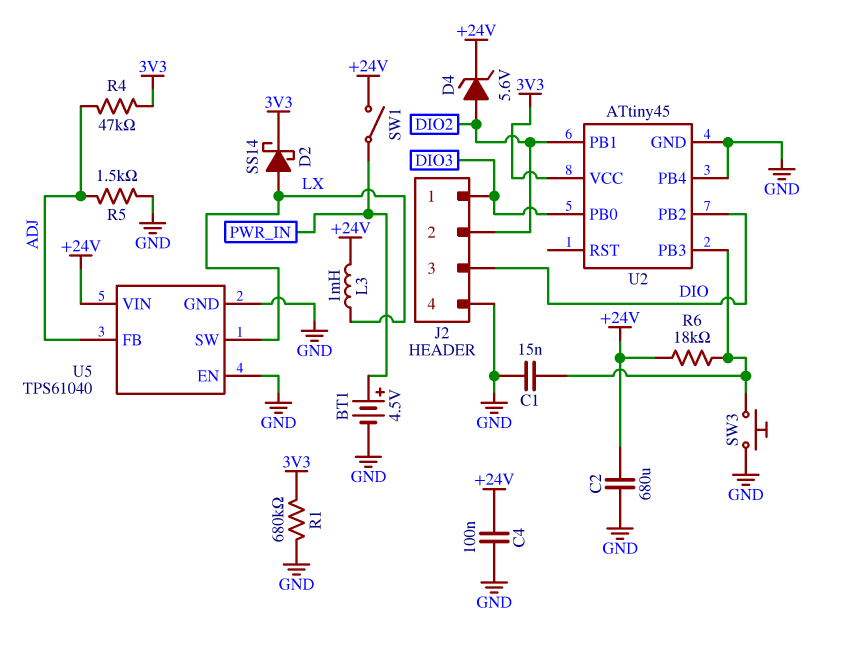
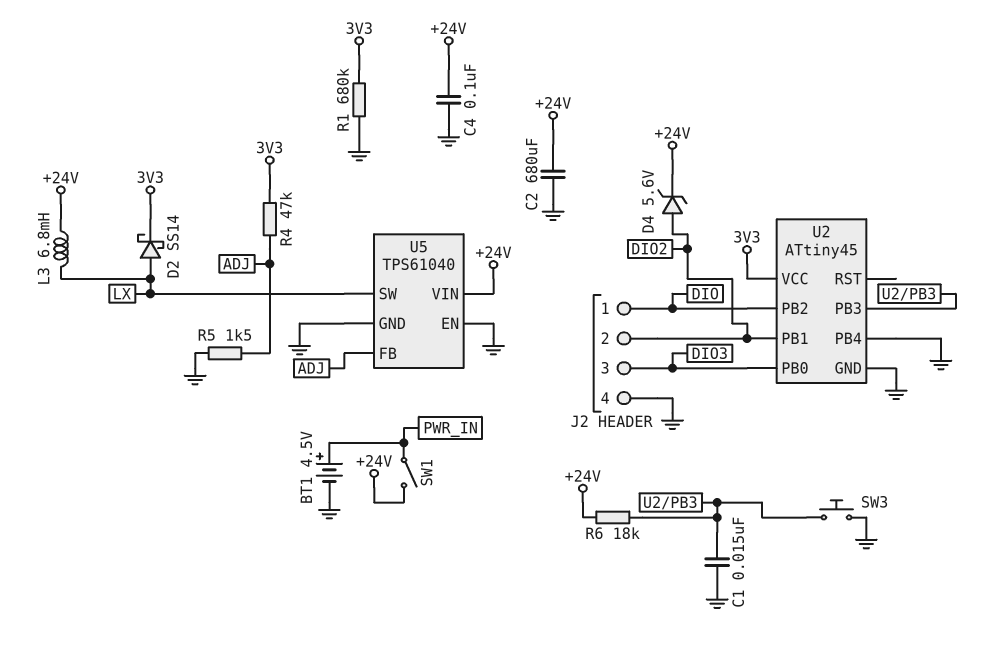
J2 pin 1: DIO3 -> DIO
J2 pin 3: DIO -> DIO3
L3: 1mH (+24V, LX) -> 6.8mH (+24V, LX)

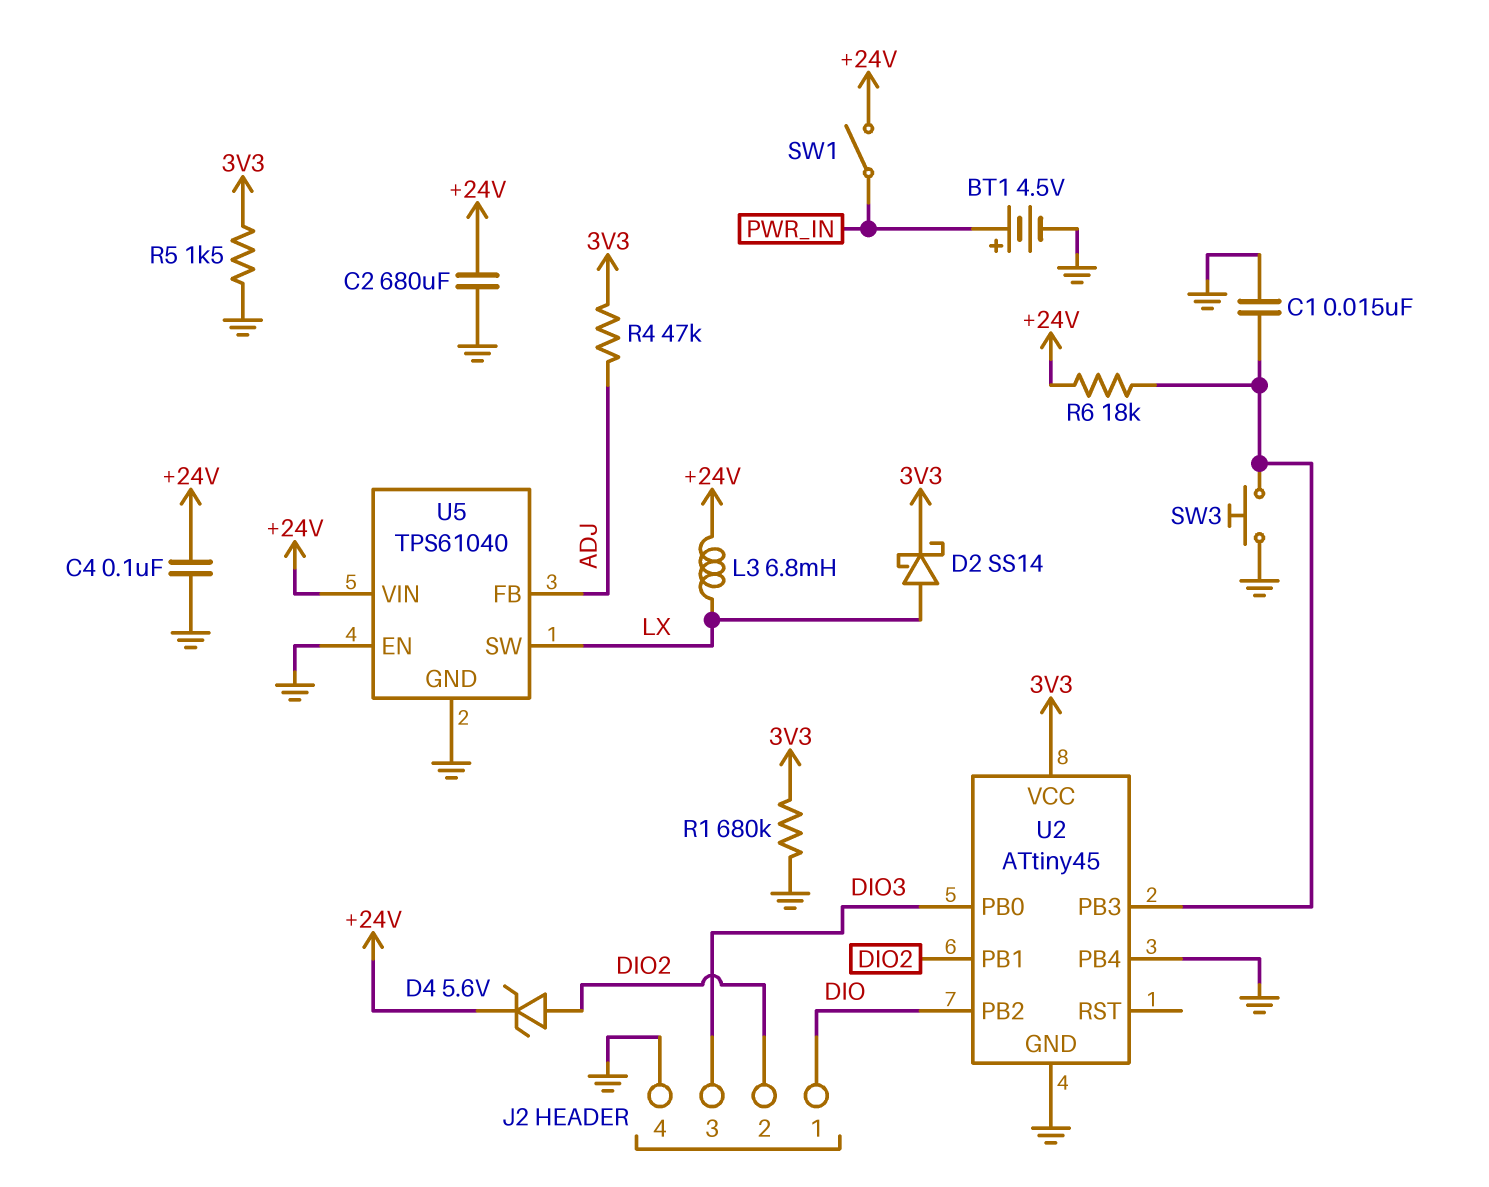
R5: 1.5k (ADJ, GND) -> 1.5k (3V3, GND)

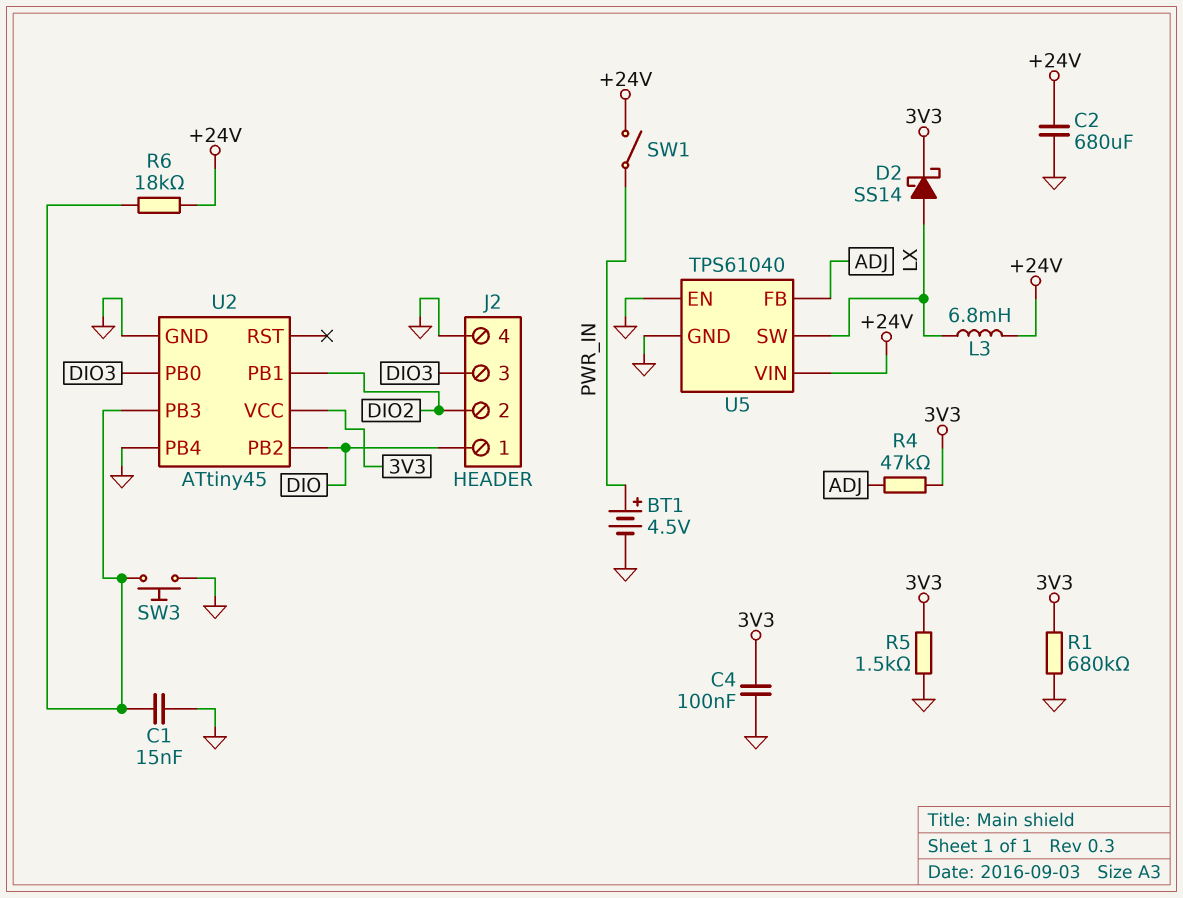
C4: 100nF (+24V, GND) -> 100nF (3V3, GND)
D4: zener 5.6V (A DIO2, K +24V) -> none

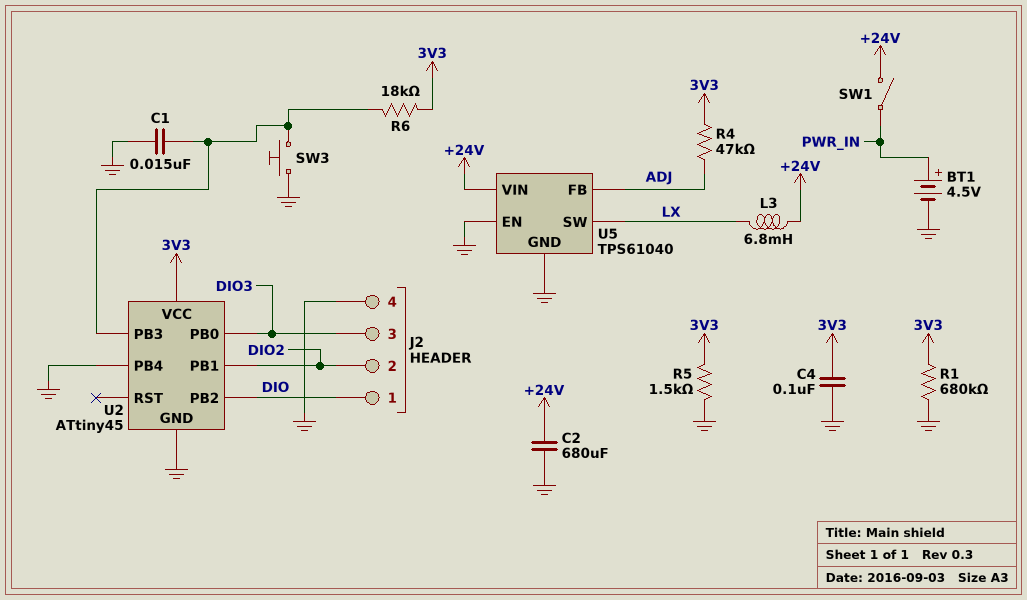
D2: schottky SS14 (A LX, K 3V3) -> none
R6: 18k (+24V, U2/PB3) -> 18k (3V3, U2/PB3)

